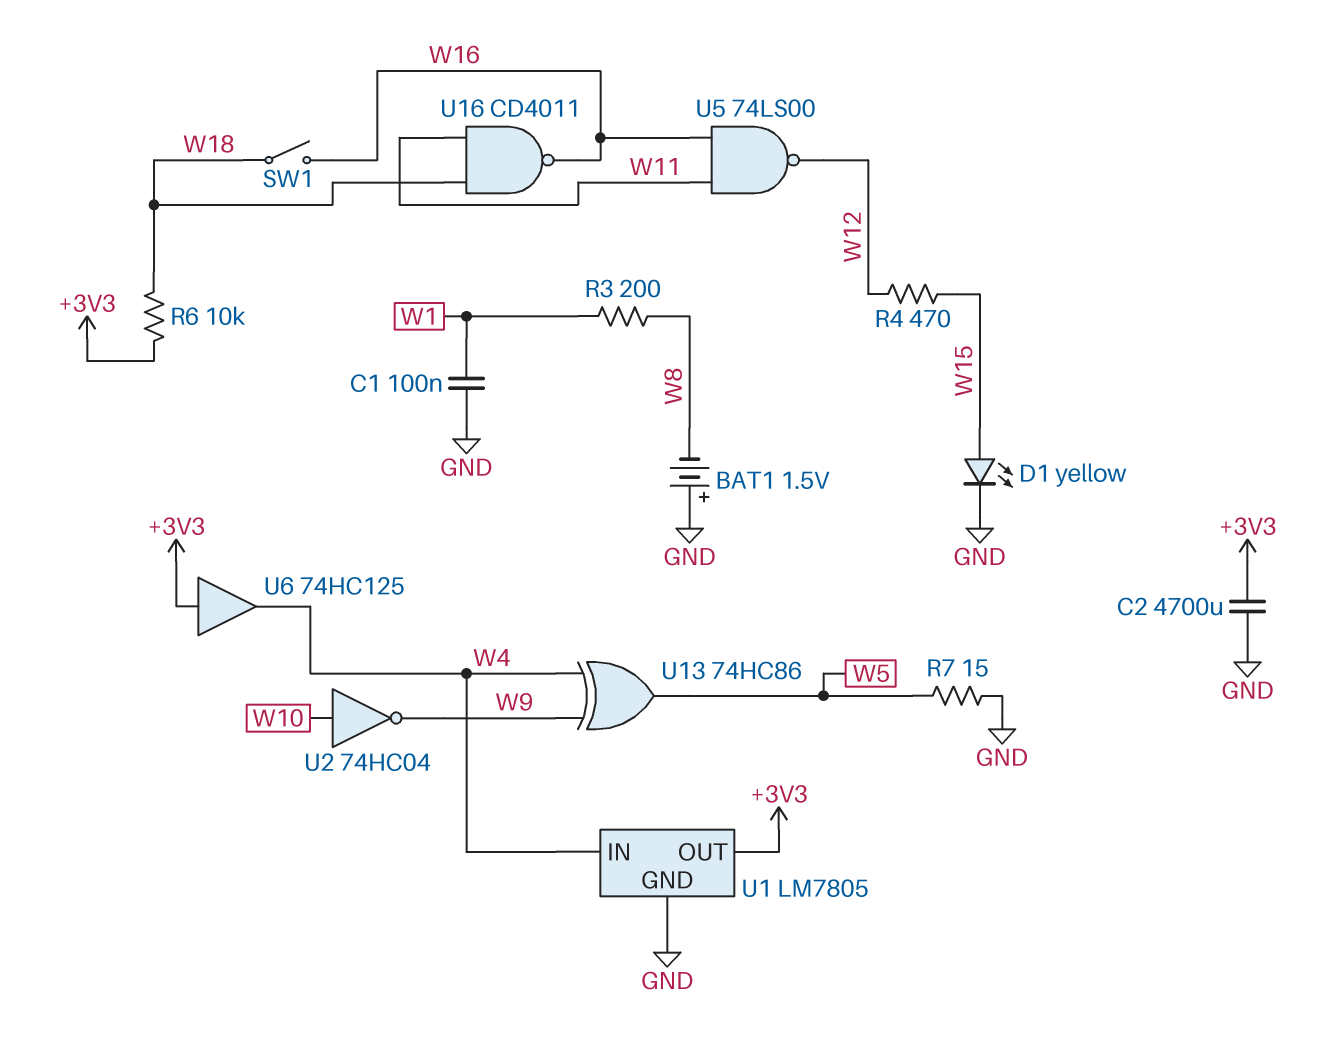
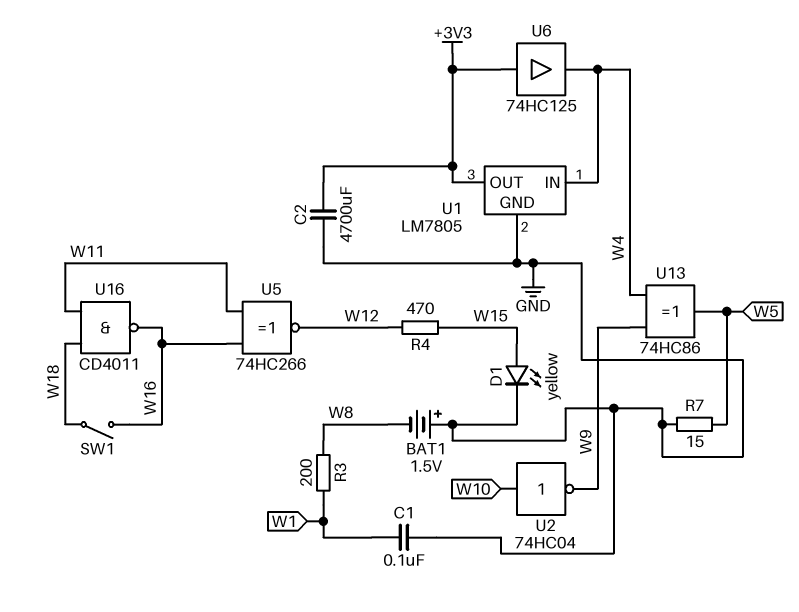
R6: 10k (+3V3, W18) -> none
U5: NAND 74LS00 (in W11, in W16, out W12) -> XNOR 74HC266 (in W11, in W16, out W12)

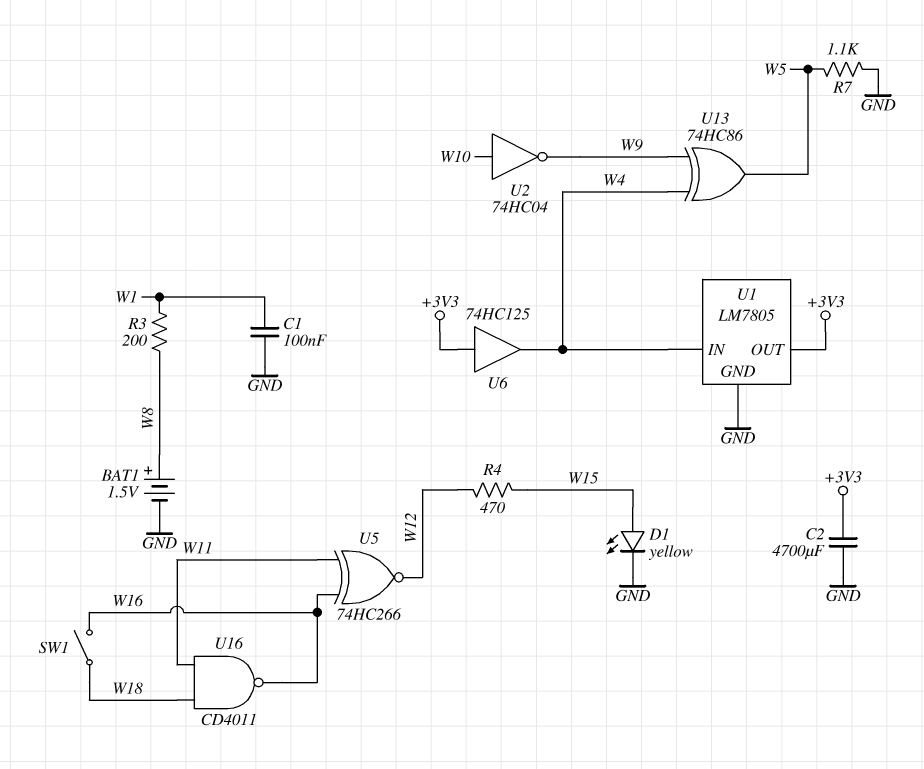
BAT1: 1.5V (plus GND, minus W8) -> 1.5V (plus W8, minus GND)
R7: 15 (GND, W5) -> 1.1k (GND, W5)

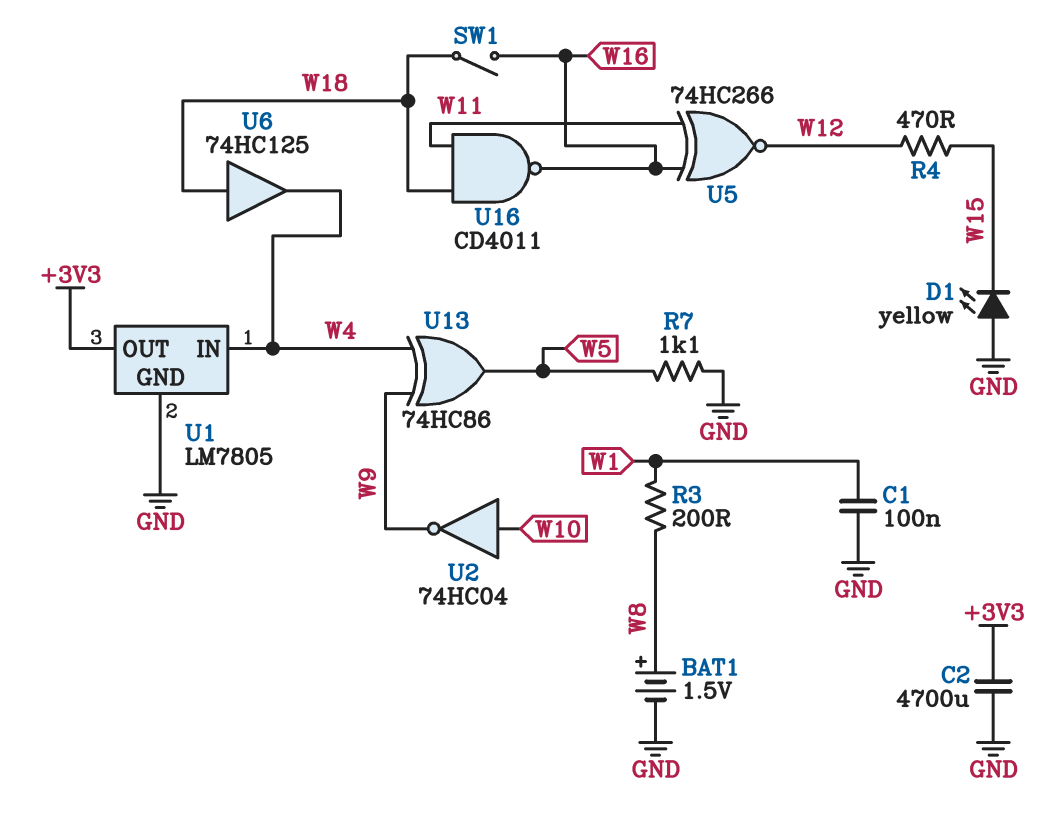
D1: LED yellow (A W15, K GND) -> LED yellow (A GND, K W15)
U6: buffer 74HC125 (in +3V3, out W4) -> buffer 74HC125 (in W18, out W4)

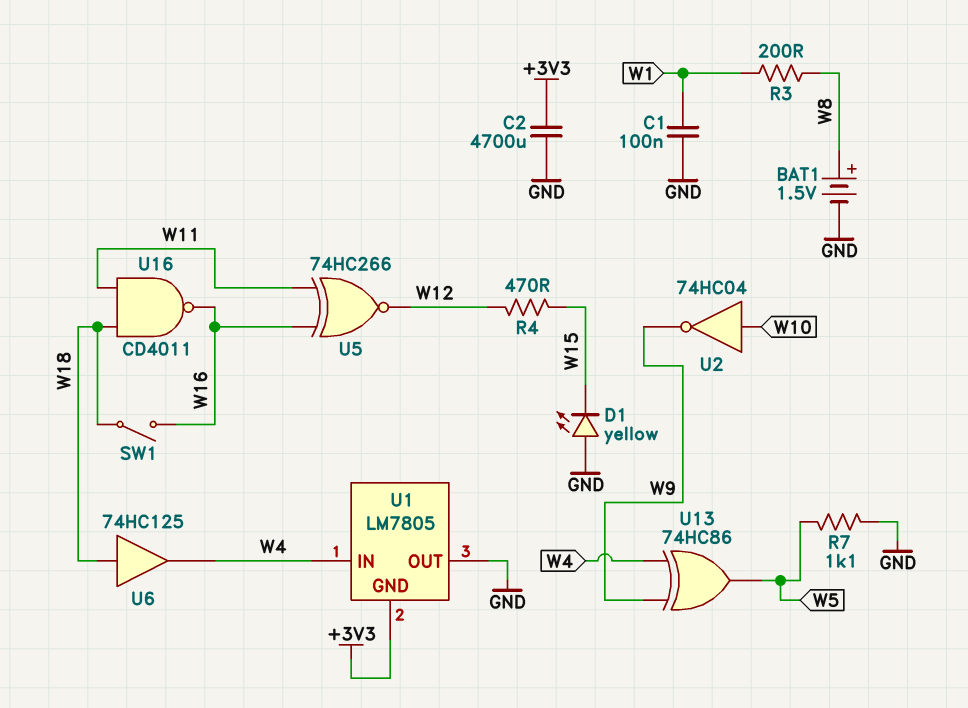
U1 pin GND: GND -> +3V3
U1 pin OUT: +3V3 -> GND

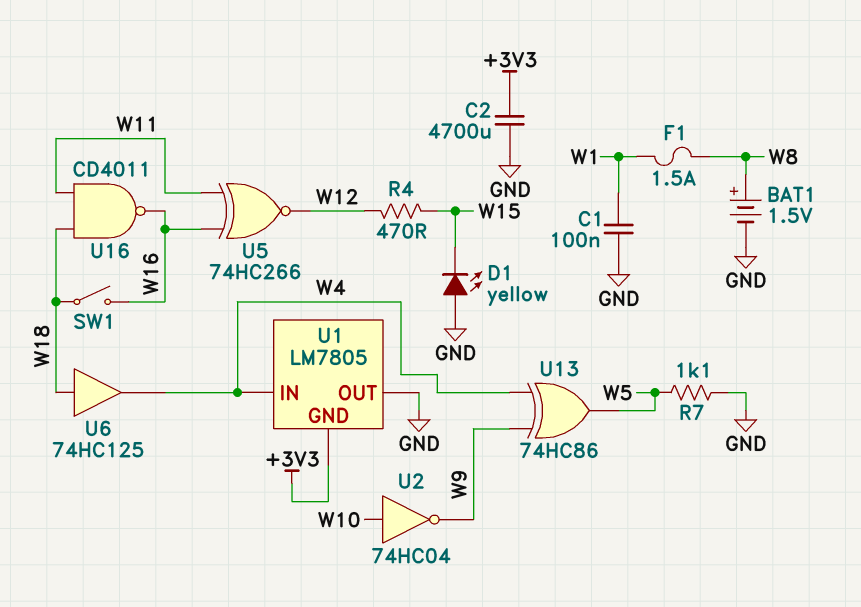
F1: none -> 1.5A (W1, W8)
R3: 200 (W1, W8) -> none

